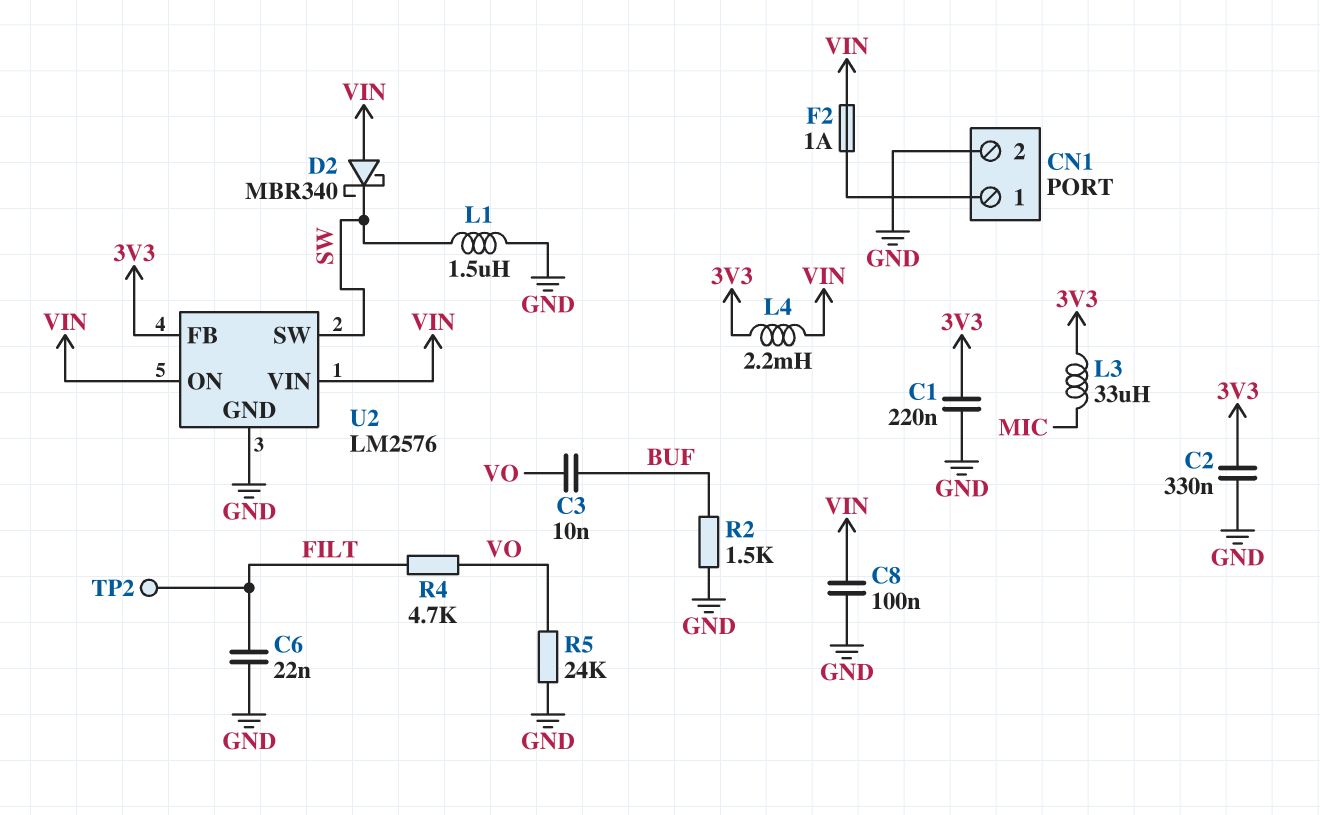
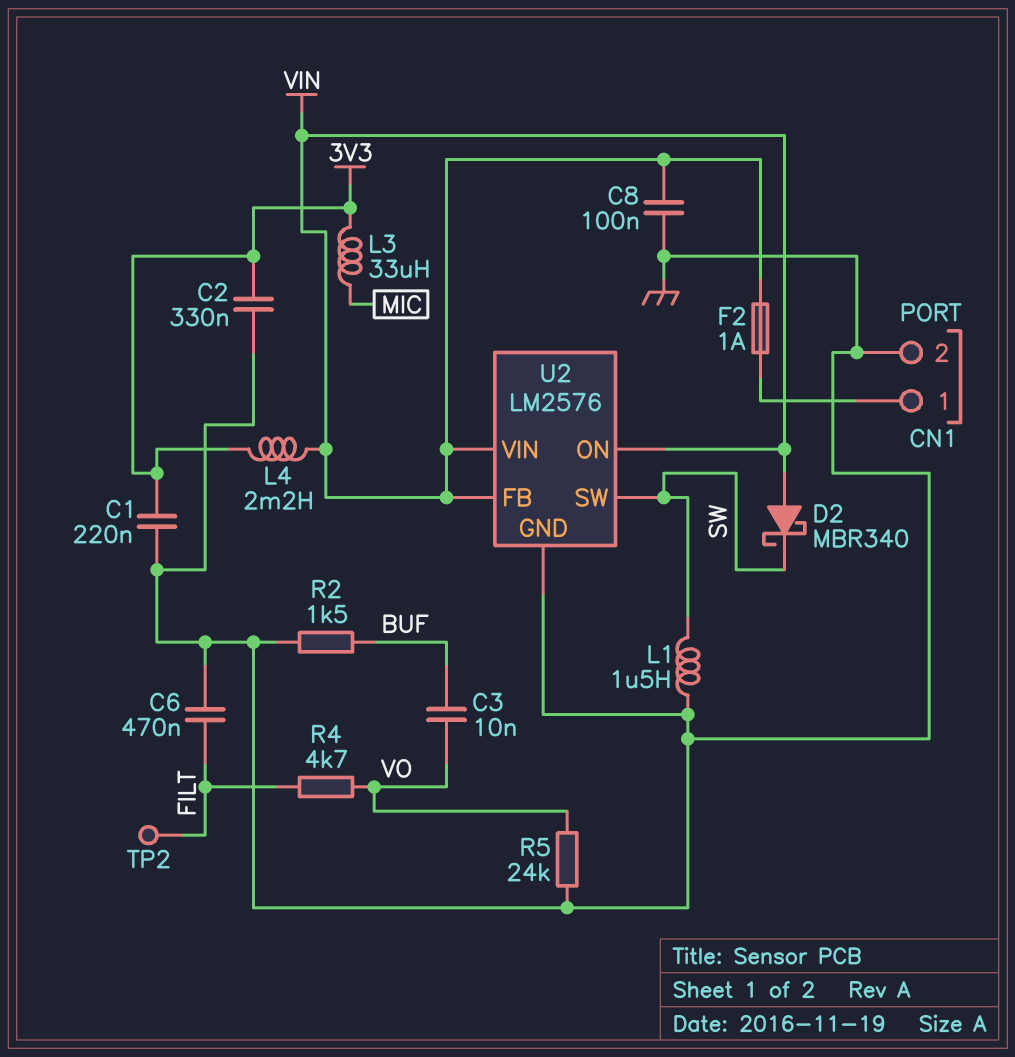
C6: 22nF (FILT, GND) -> 470nF (FILT, GND)
U2 pin FB: 3V3 -> VIN

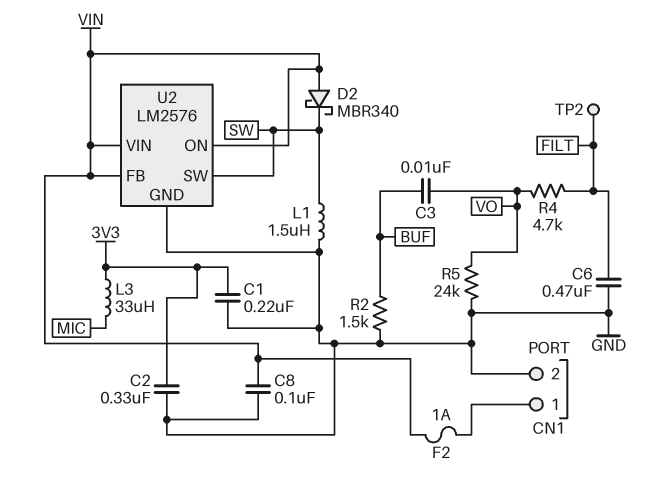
L4: 2.2mH (3V3, VIN) -> none

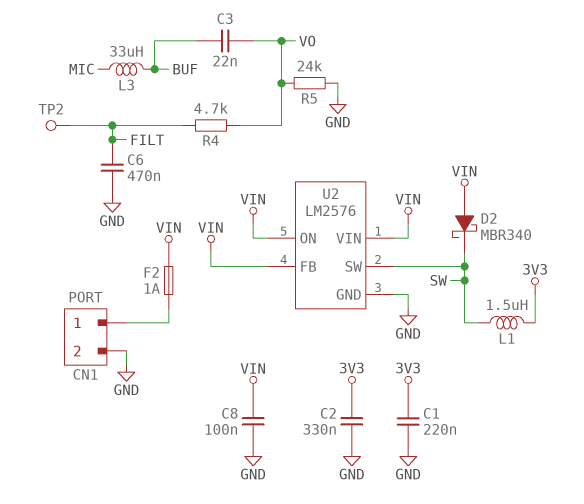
C3: 10nF (BUF, VO) -> 22nF (BUF, VO)
L1: 1.5uH (GND, SW) -> 1.5uH (3V3, SW)
L3: 33uH (3V3, MIC) -> 33uH (BUF, MIC)
R2: 1.5k (BUF, GND) -> none

